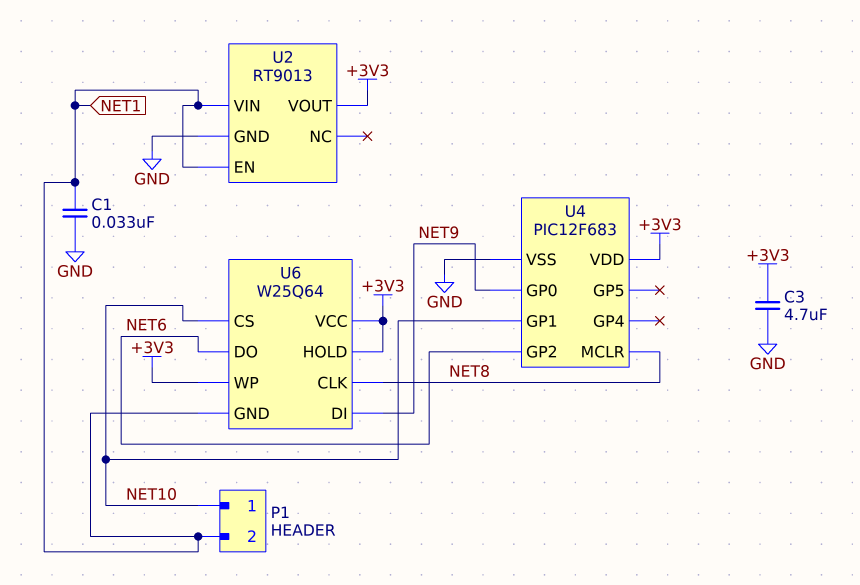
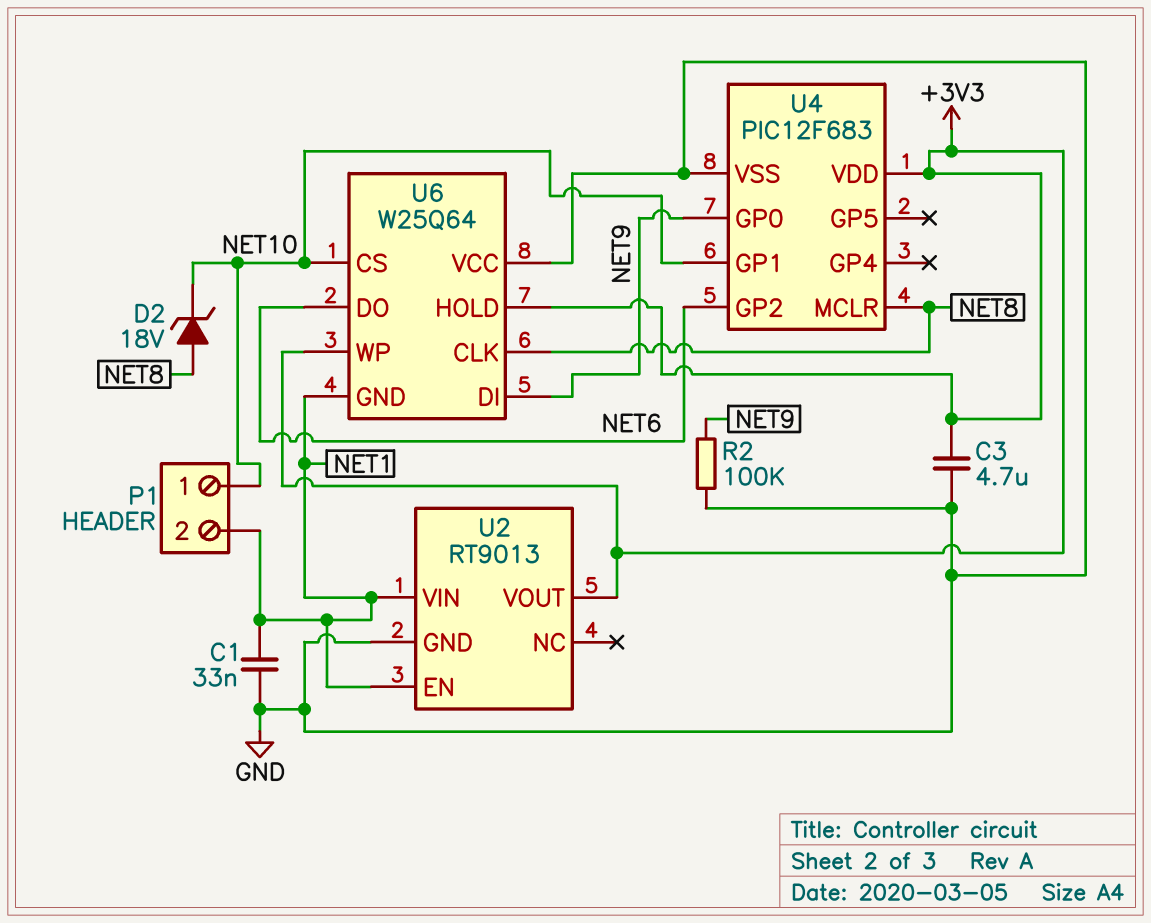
D2: none -> zener 18V (A NET8, K NET10)
R2: none -> 100k (GND, NET9)
U6 pin VCC: +3V3 -> GND

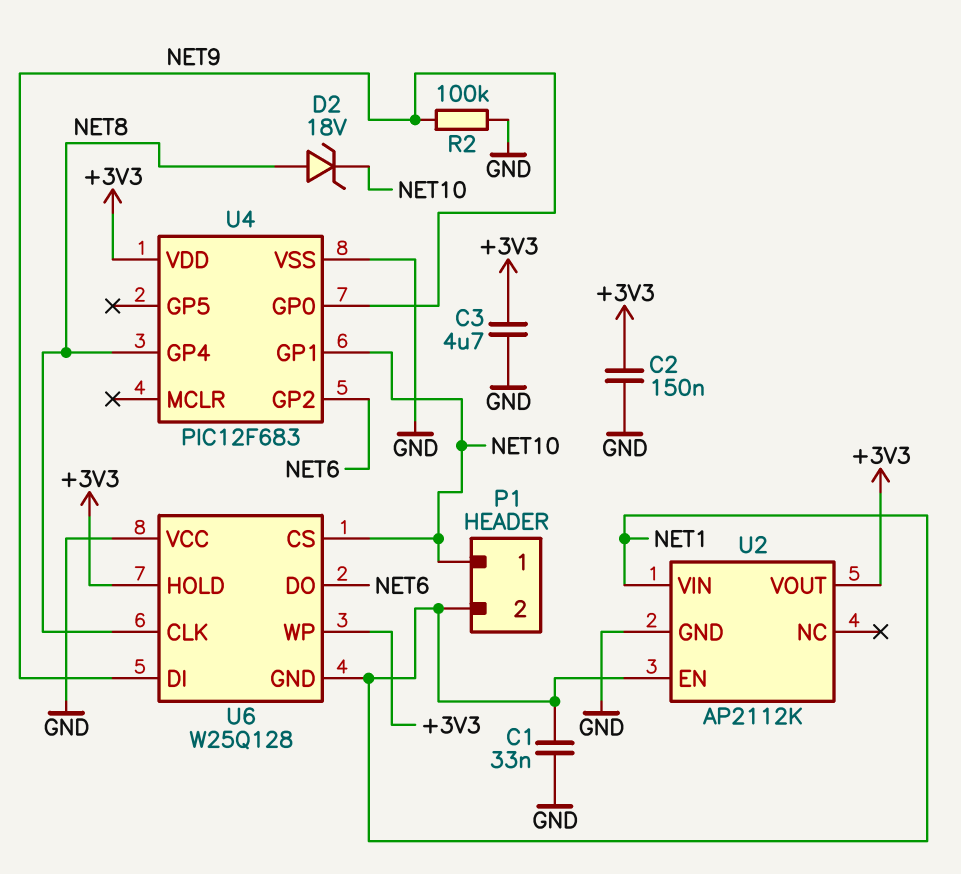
C2: none -> 150nF (+3V3, GND)
U2: RT9013 -> AP2112K
U4 pin GP4: none -> NET8
U4 pin MCLR: NET8 -> none
U6: W25Q64 -> W25Q128

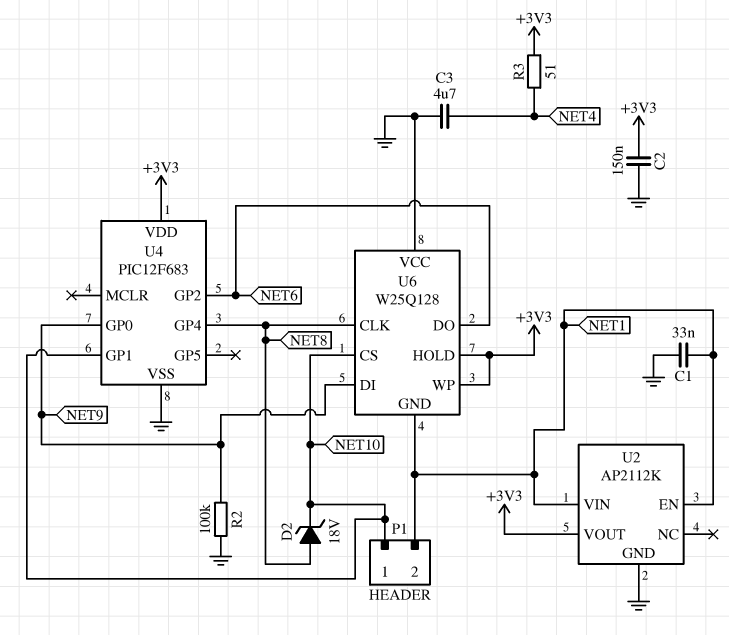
C3: 4.7uF (+3V3, GND) -> 4.7uF (GND, NET4)
R3: none -> 51 (+3V3, NET4)

